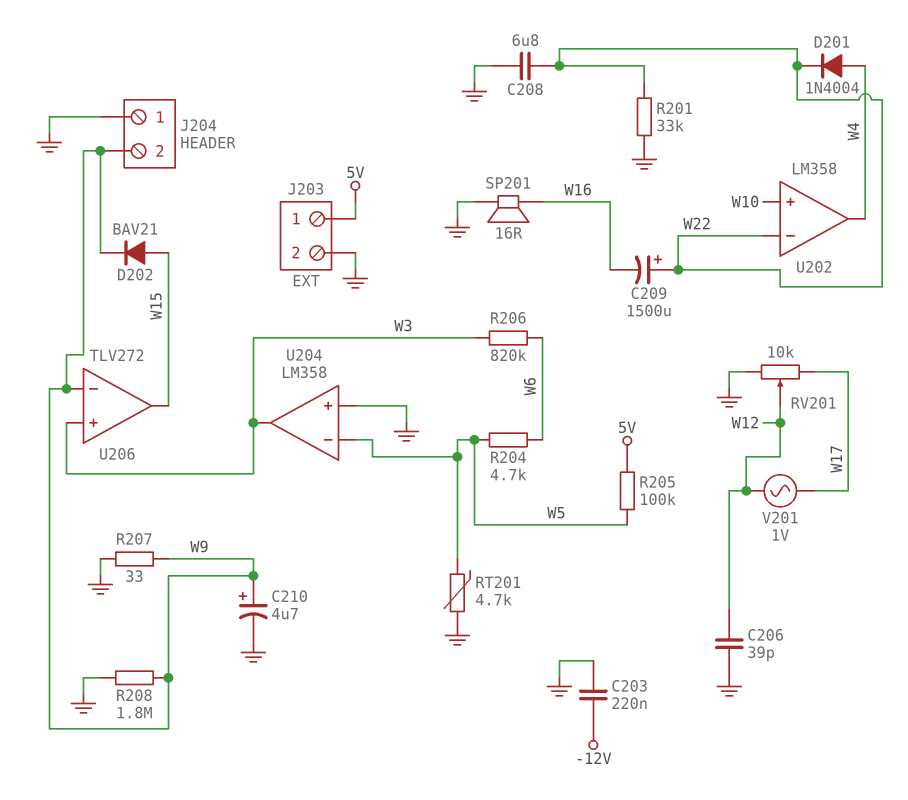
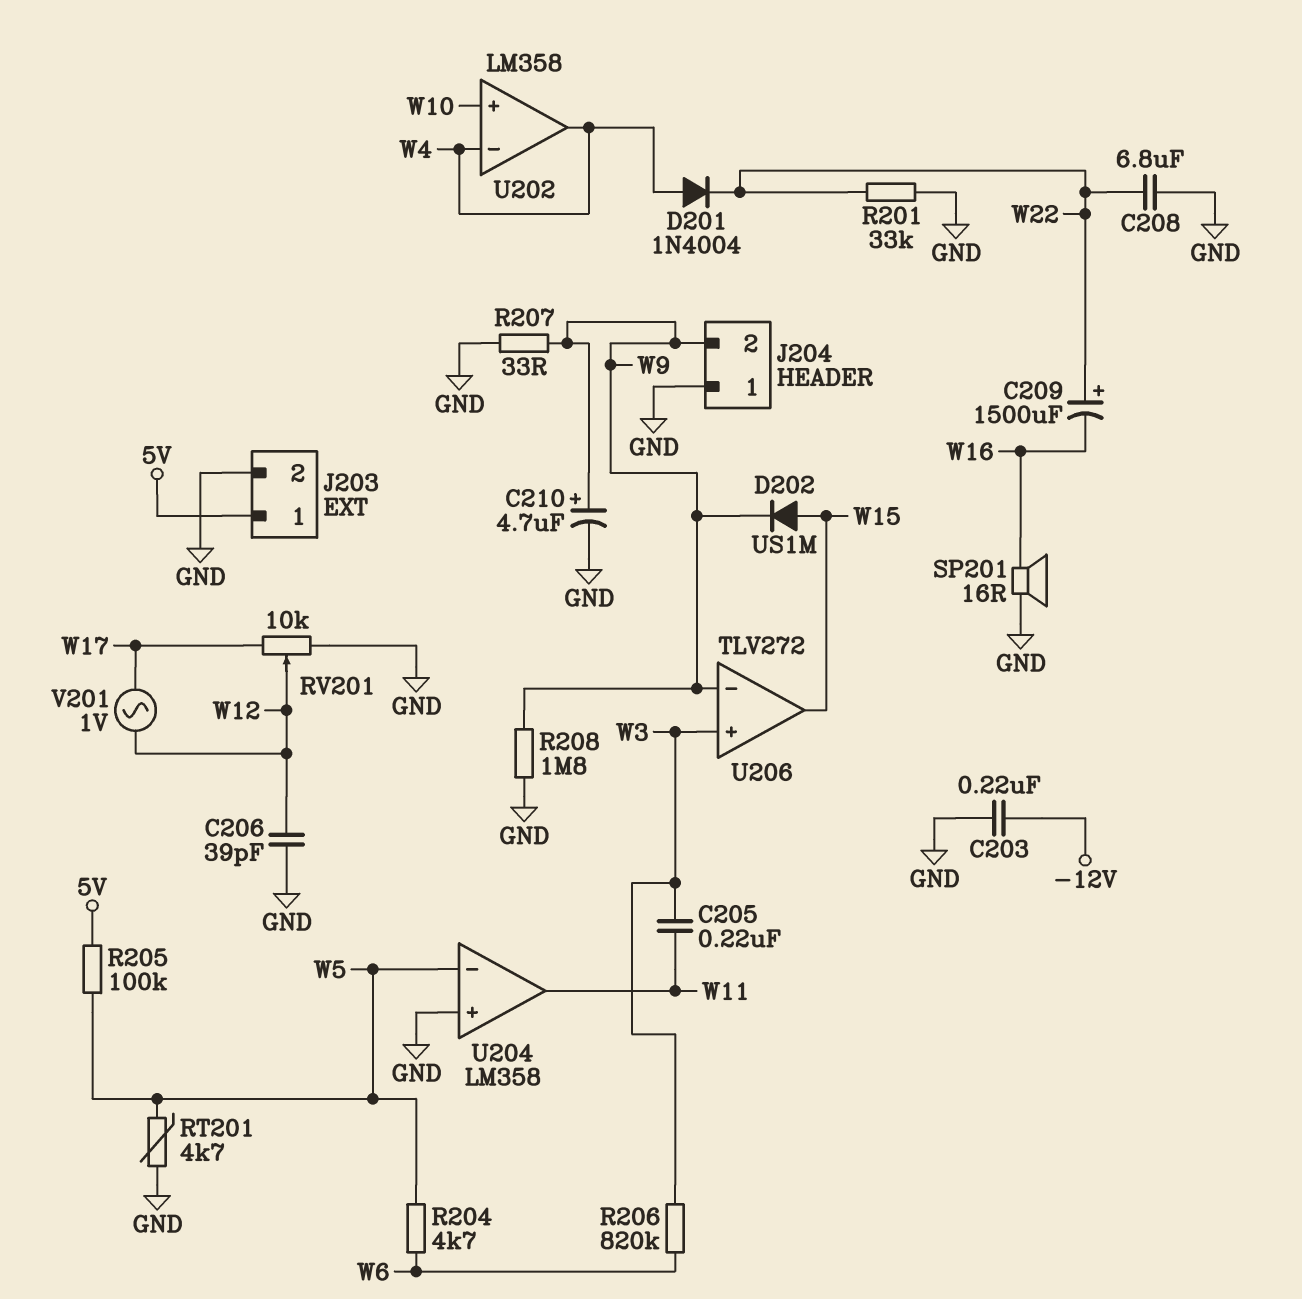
C205: none -> 220nF (W3, W11)
D202: diode BAV21 (A W15, K W9) -> diode US1M (A W15, K W9)
U202 pin in-: W22 -> W4
U204 pin out: W3 -> W11

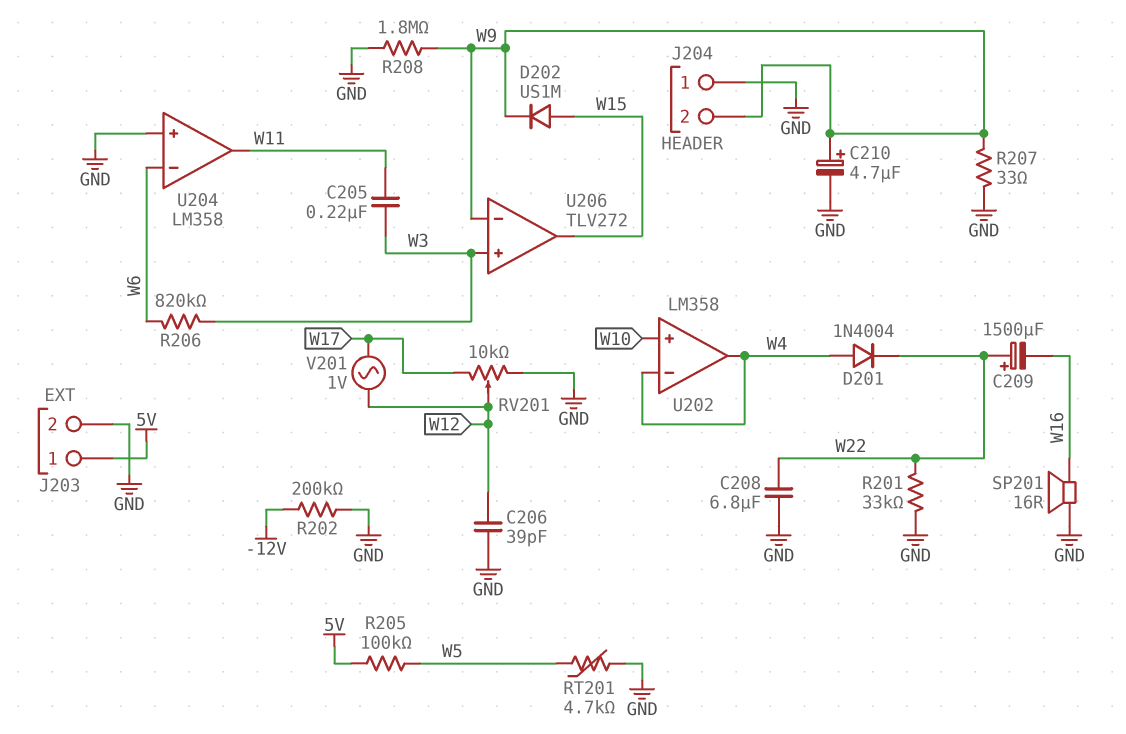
C203: 220nF (-12V, GND) -> none
R202: none -> 200k (-12V, GND)
R204: 4.7k (W5, W6) -> none
U204 pin in-: W5 -> W6

